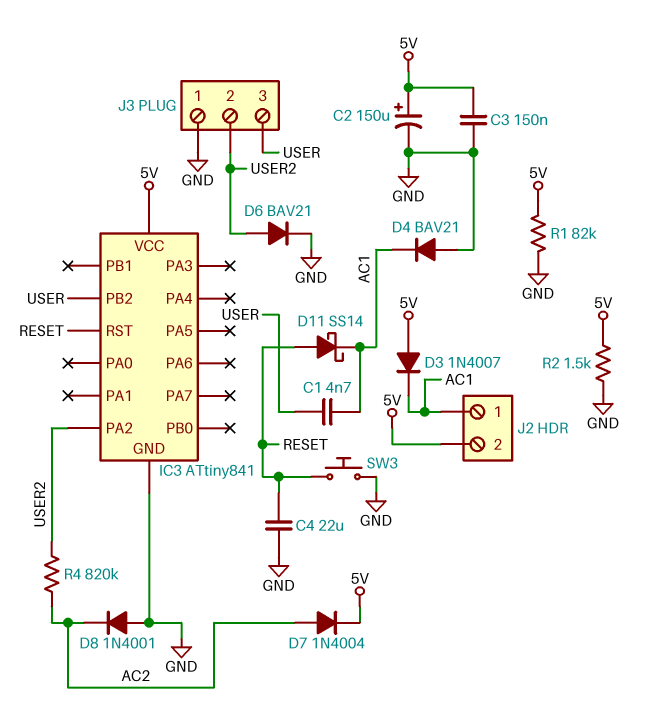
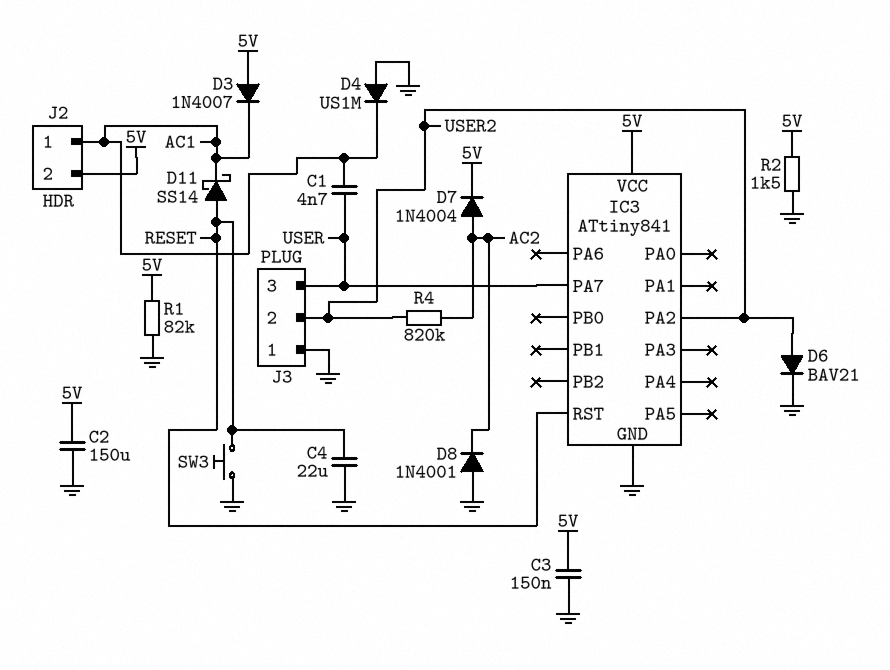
C2: 150uF (plus 5V, minus GND) -> 150uF (5V, GND)
D4: diode BAV21 (A GND, K AC1) -> diode US1M (A GND, K AC1)
IC3 pin PA7: none -> USER
IC3 pin PB2: USER -> none

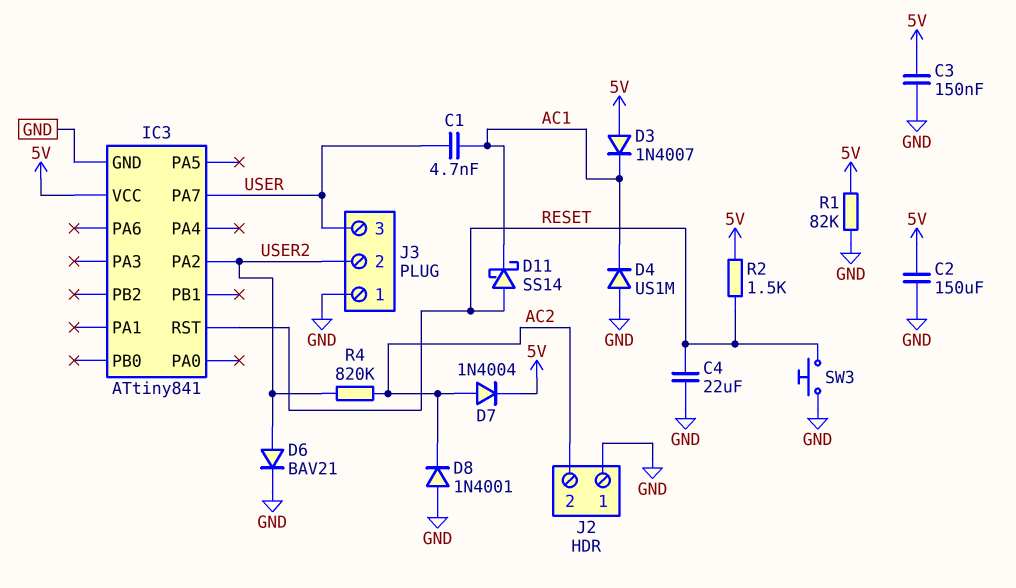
J2 pin 1: AC1 -> GND
J2 pin 2: 5V -> AC2
R2: 1.5k (5V, GND) -> 1.5k (5V, RESET)

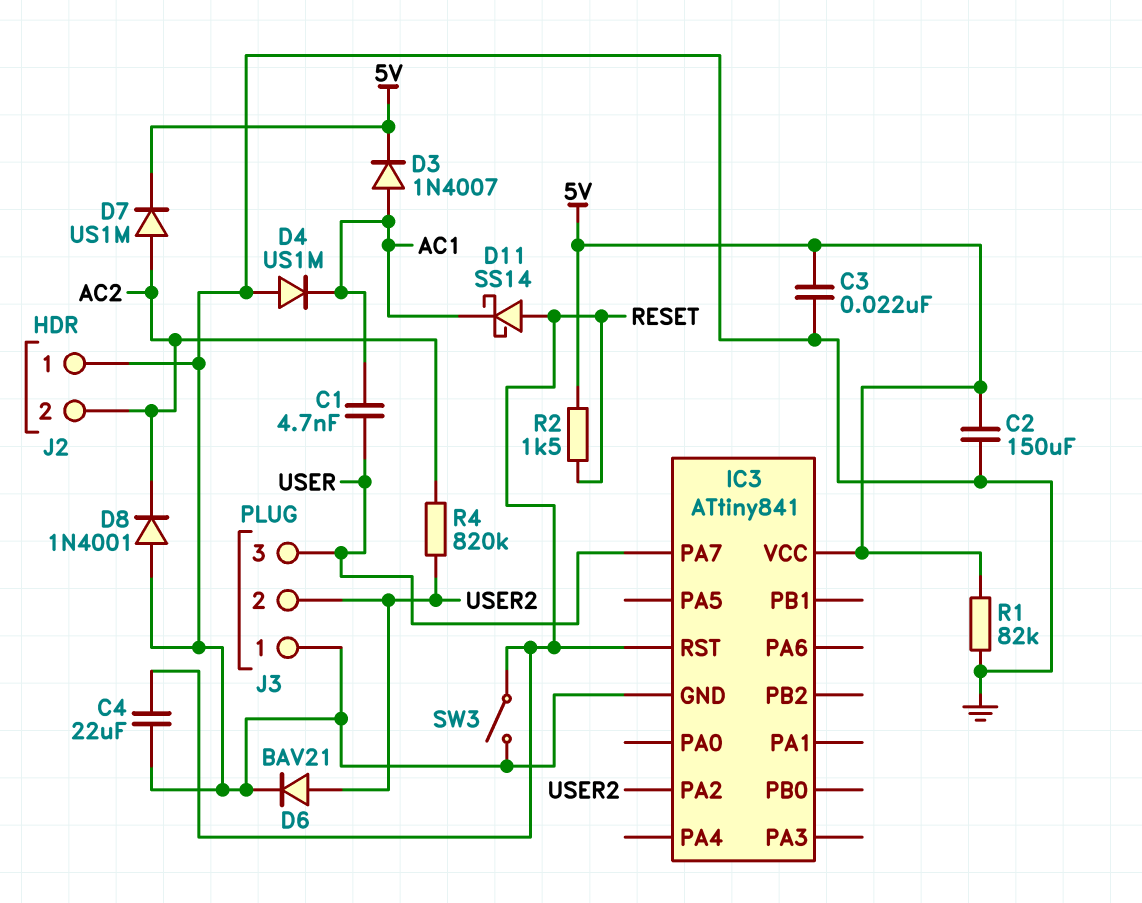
C3: 150nF (5V, GND) -> 22nF (5V, GND)
D3: diode 1N4007 (A 5V, K AC1) -> diode 1N4007 (A AC1, K 5V)
D7: diode 1N4004 (A AC2, K 5V) -> diode US1M (A AC2, K 5V)
SW3: button (GND, RESET) -> switch (GND, RESET)

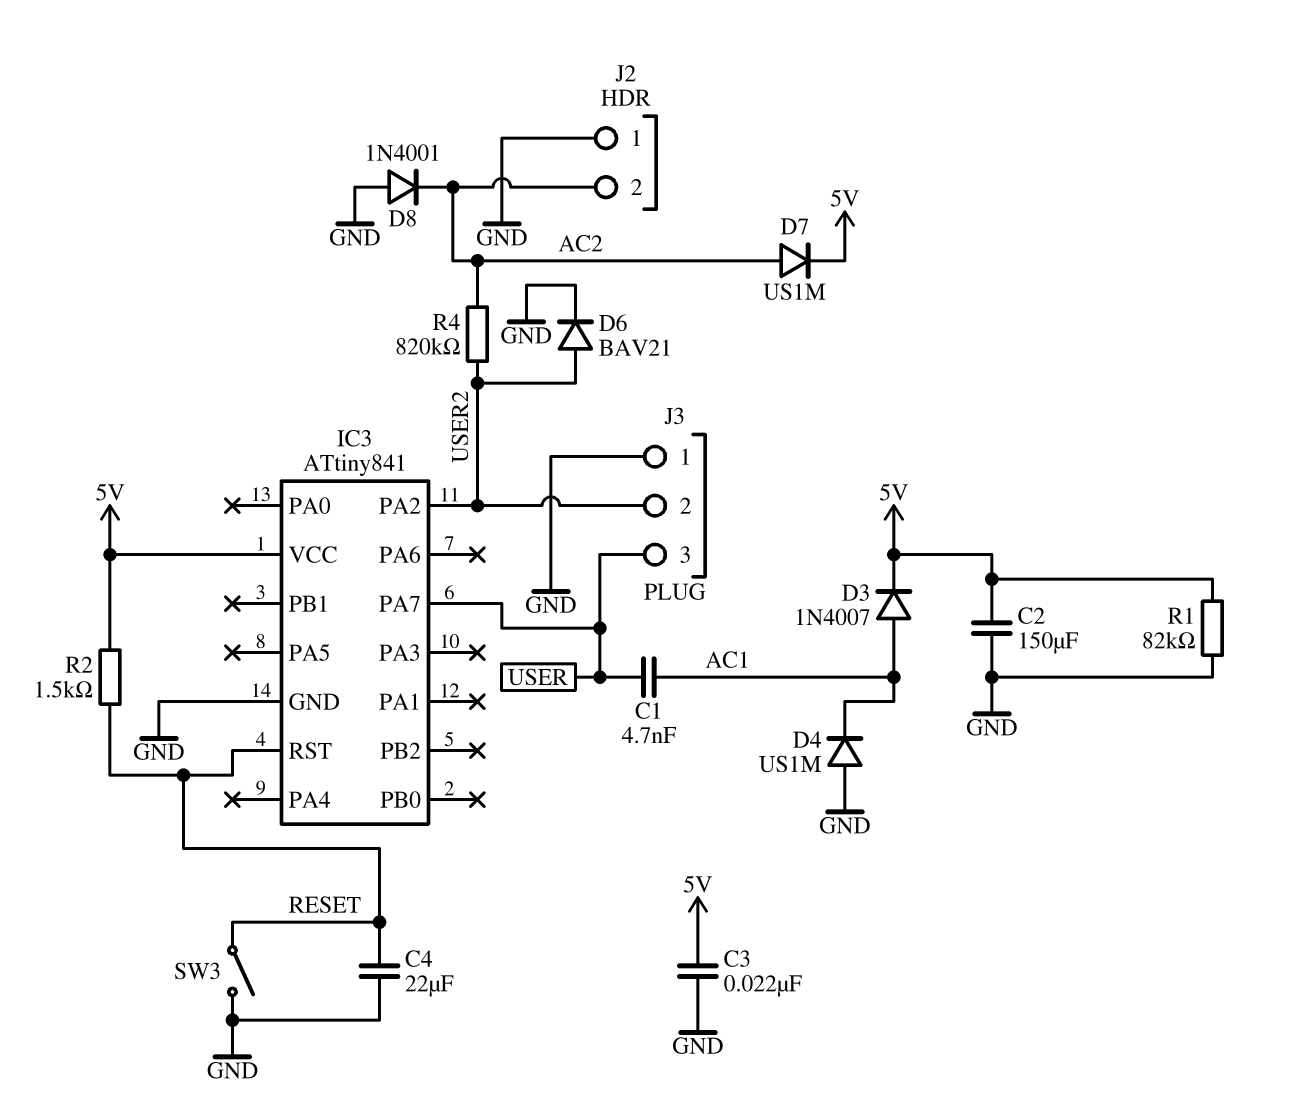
D11: schottky SS14 (A RESET, K AC1) -> none

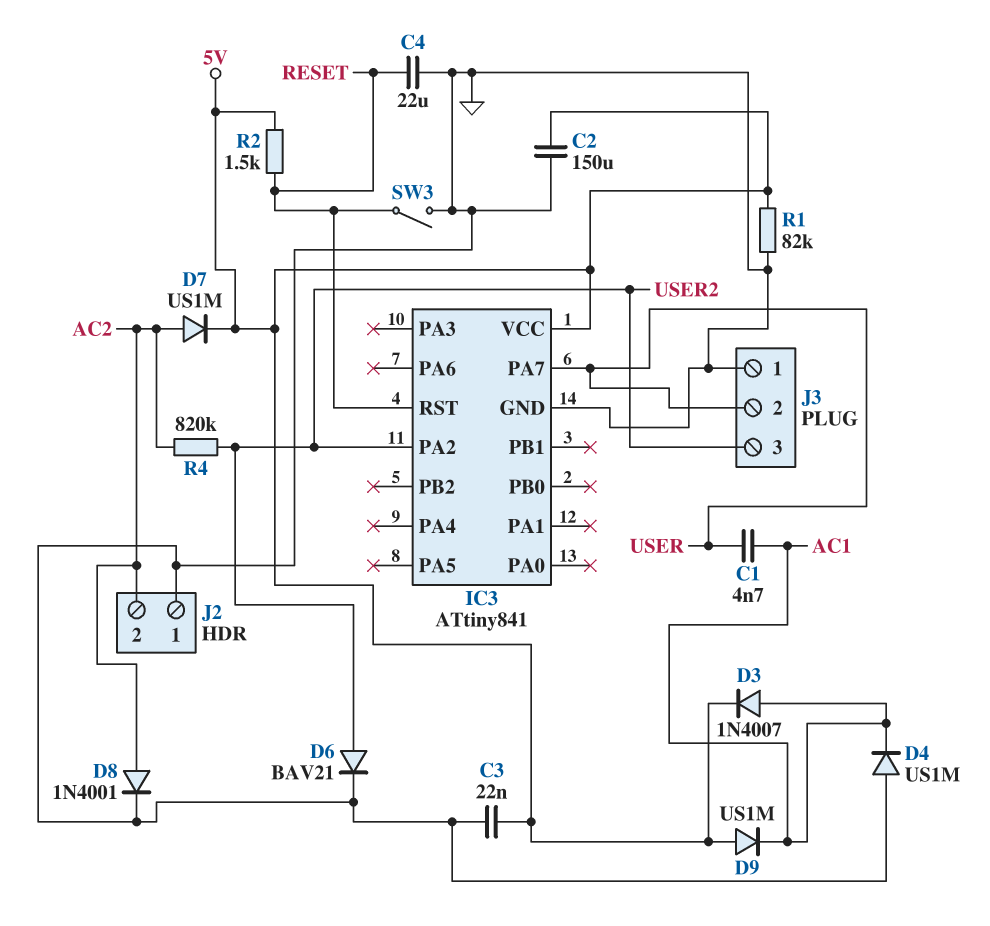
D8: diode 1N4001 (A GND, K AC2) -> diode 1N4001 (A AC2, K GND)
D9: none -> diode US1M (A 5V, K AC1)
J3 pin 2: USER2 -> USER
J3 pin 3: USER -> USER2

